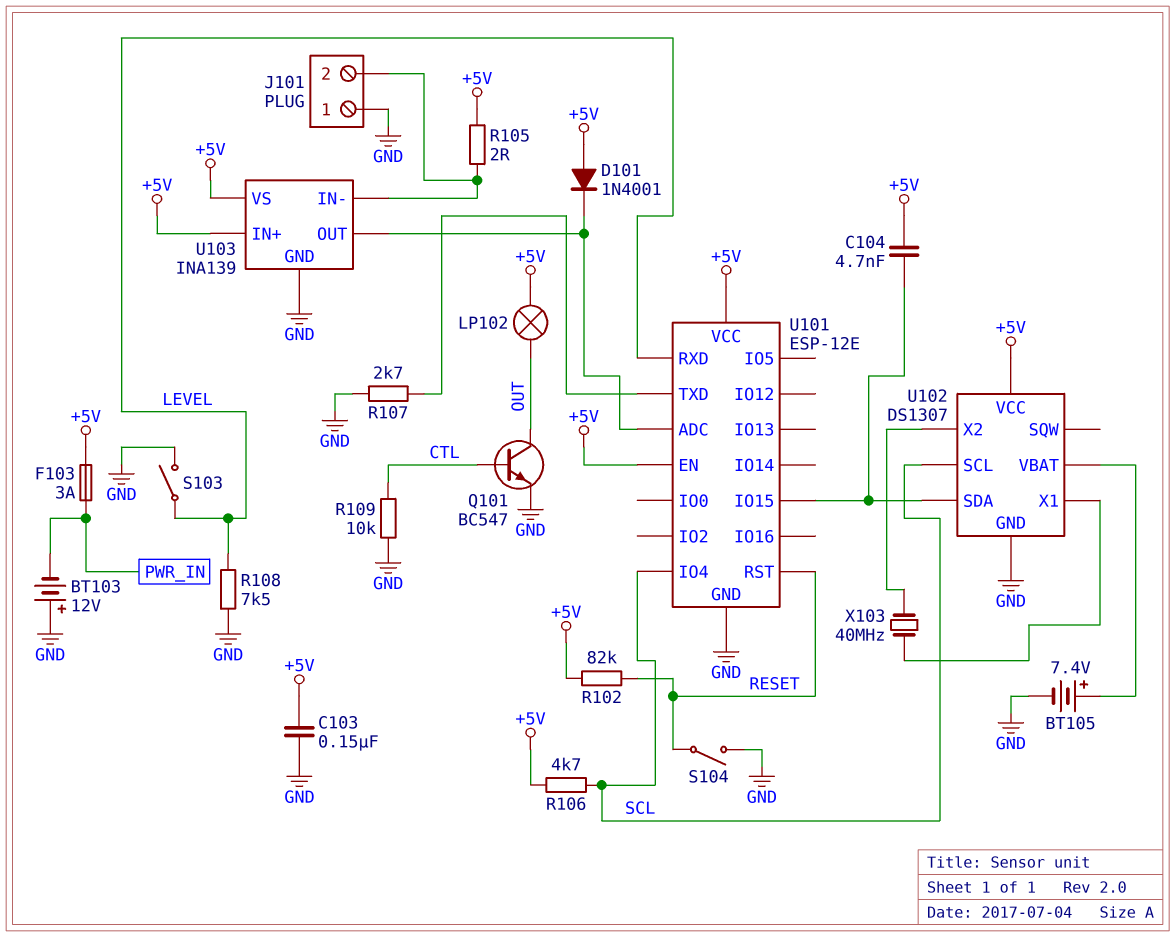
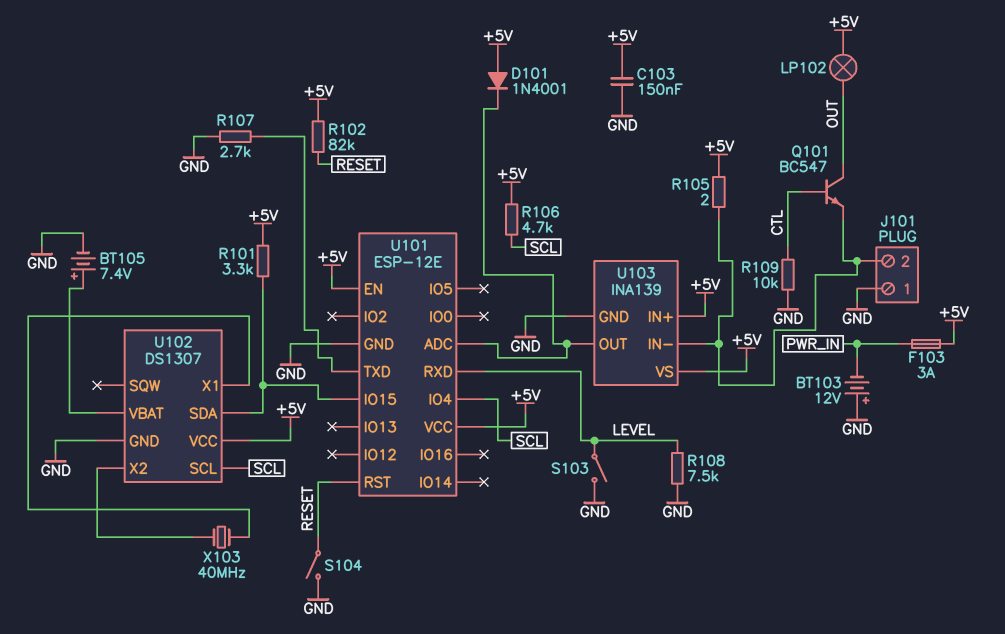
C104: 4.7nF (+5V, U101/IO15) -> none
Q101: NPN BC547 (B CTL, C OUT, E GND) -> NPN BC547 (B CTL, C OUT, E J101/2)
R101: none -> 3.3k (+5V, U101/IO15)

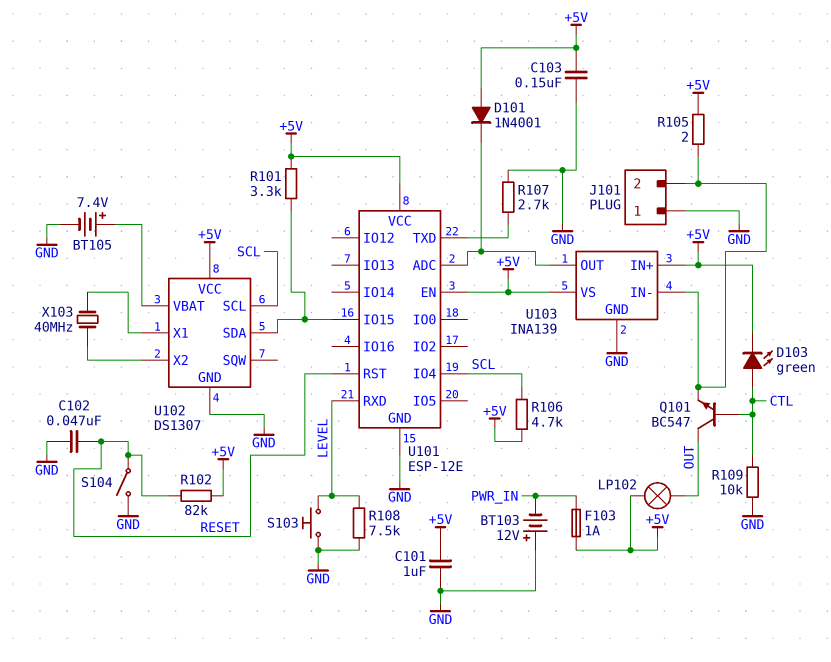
C101: none -> 1uF (+5V, GND)
C102: none -> 47nF (GND, RESET)
D103: none -> LED green (A CTL, K +5V)
F103: 3A (+5V, PWR_IN) -> 1A (+5V, PWR_IN)
S103: switch (GND, LEVEL) -> button (GND, LEVEL)

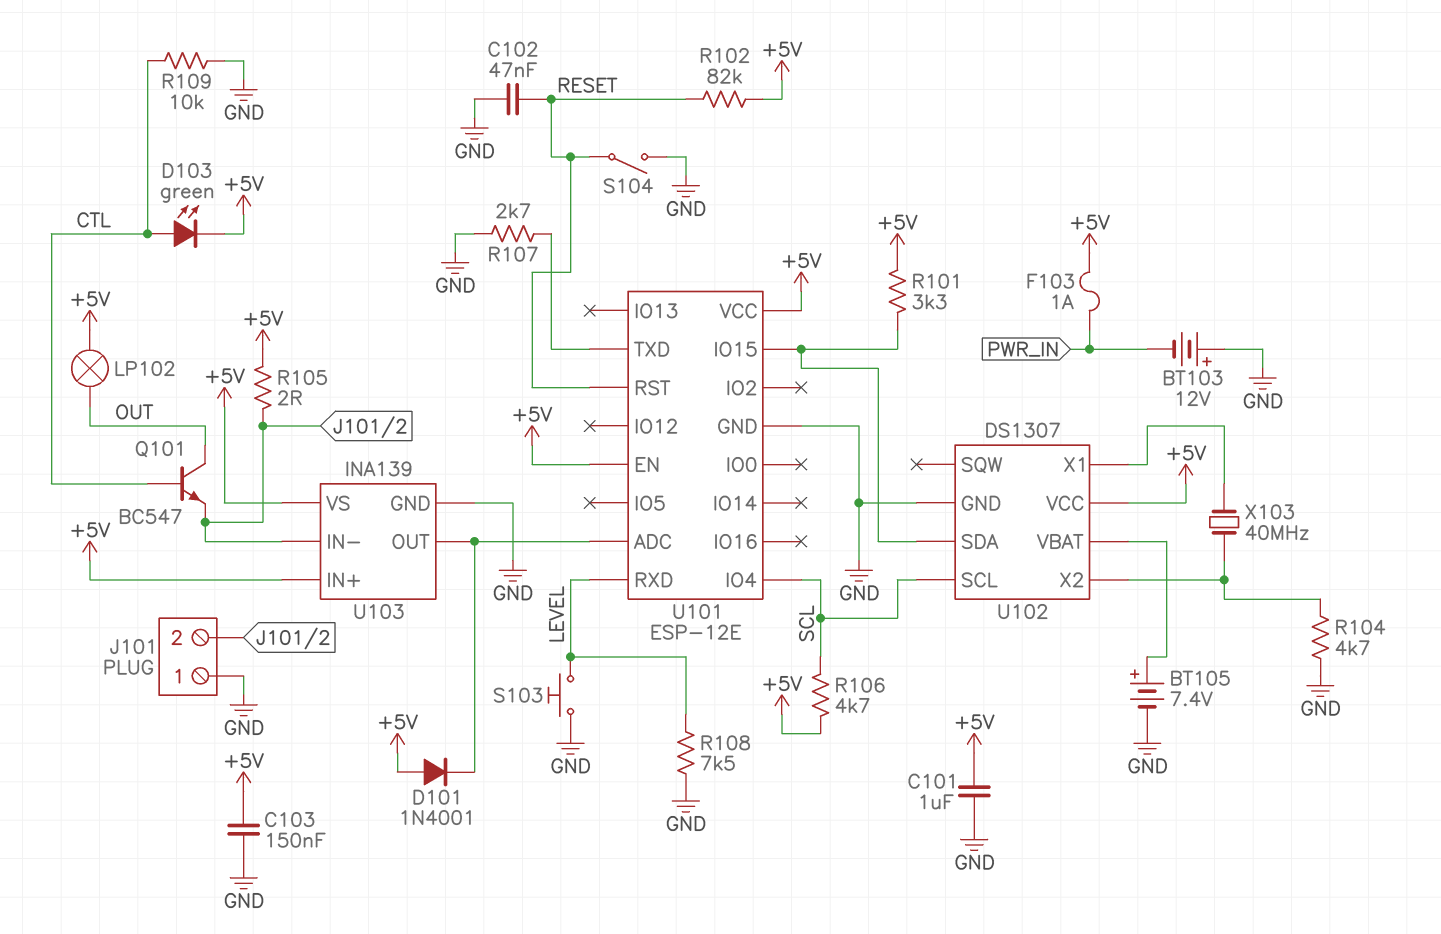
R104: none -> 4.7k (GND, U102/X2)

